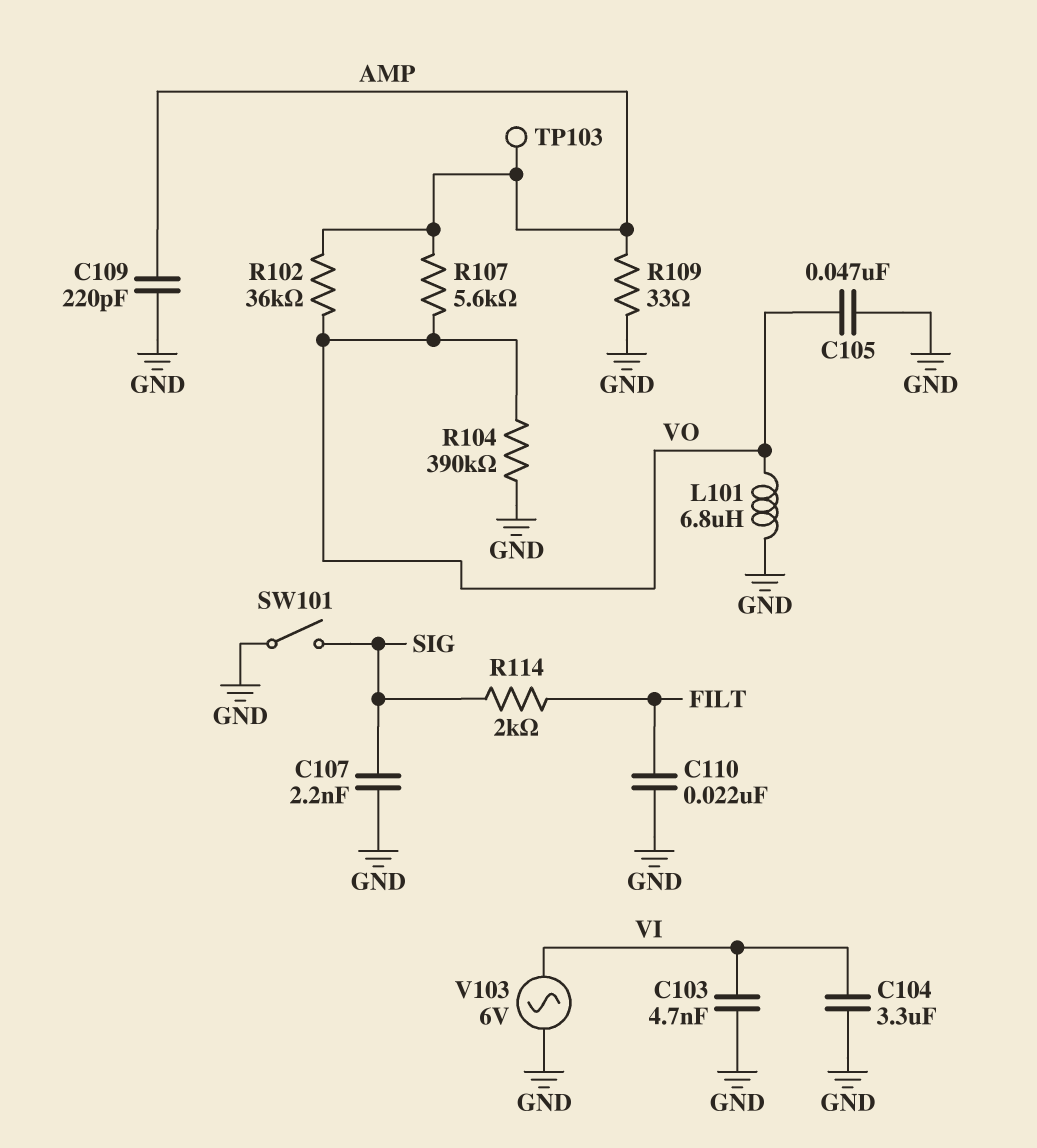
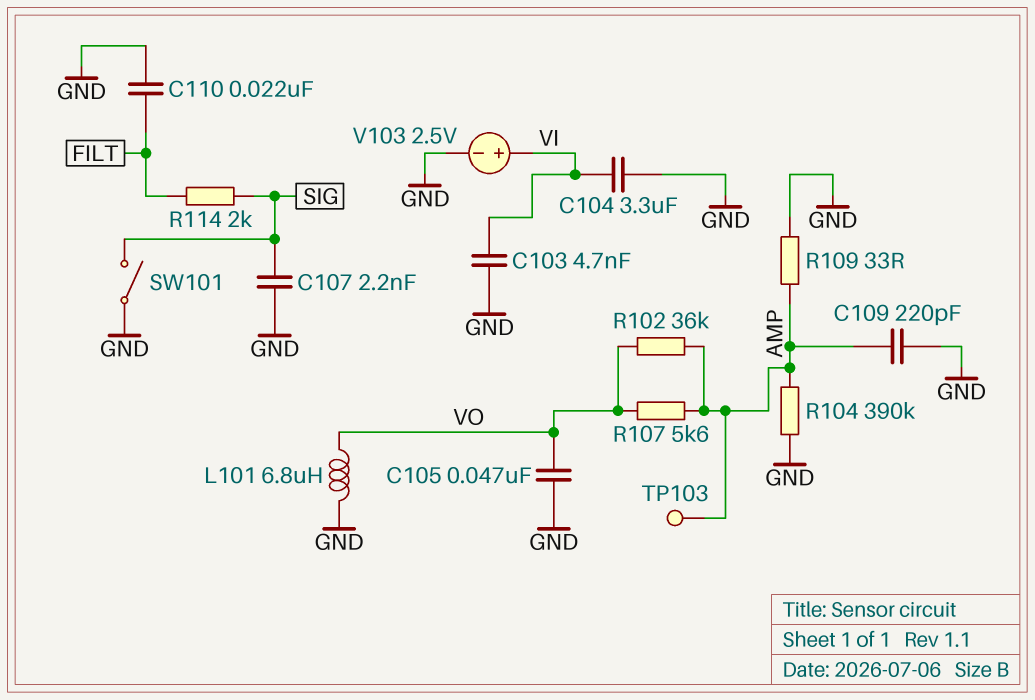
R104: 390k (GND, VO) -> 390k (AMP, GND)
V103: AC 6V (GND, VI) -> 2.5V (plus VI, minus GND)

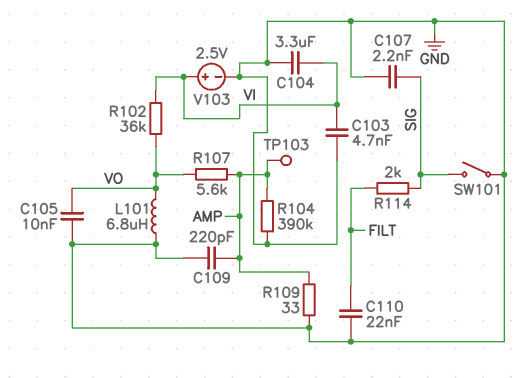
C105: 47nF (GND, VO) -> 10nF (GND, VO)
R102: 36k (AMP, VO) -> 36k (VI, VO)

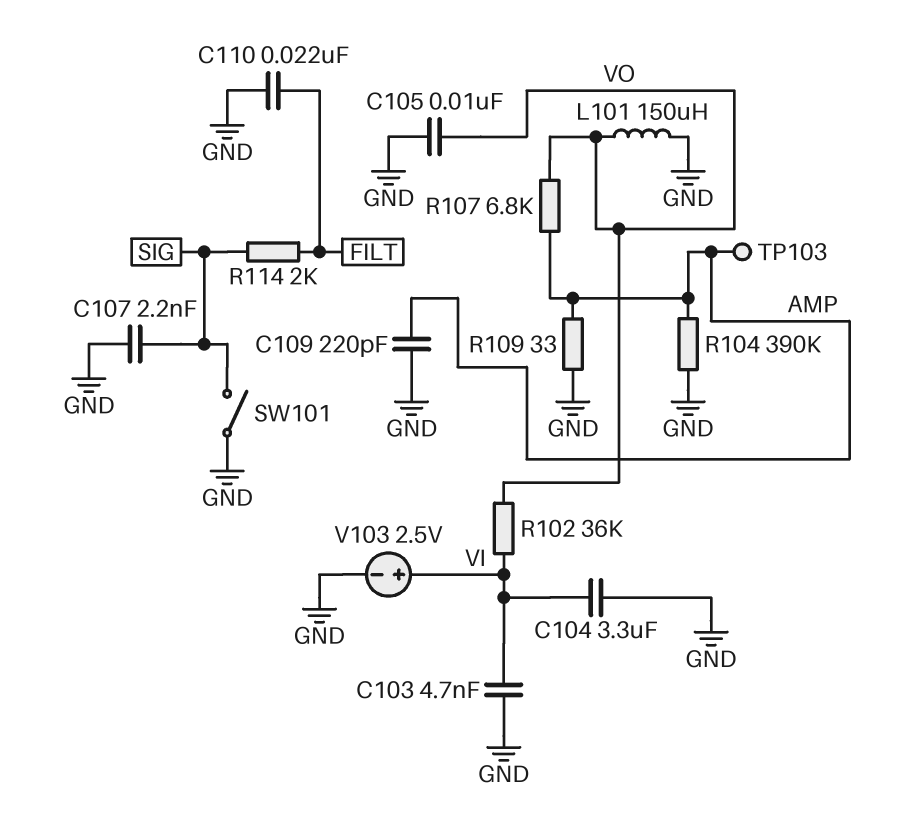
L101: 6.8uH (GND, VO) -> 150uH (GND, VO)
R107: 5.6k (AMP, VO) -> 6.8k (AMP, VO)

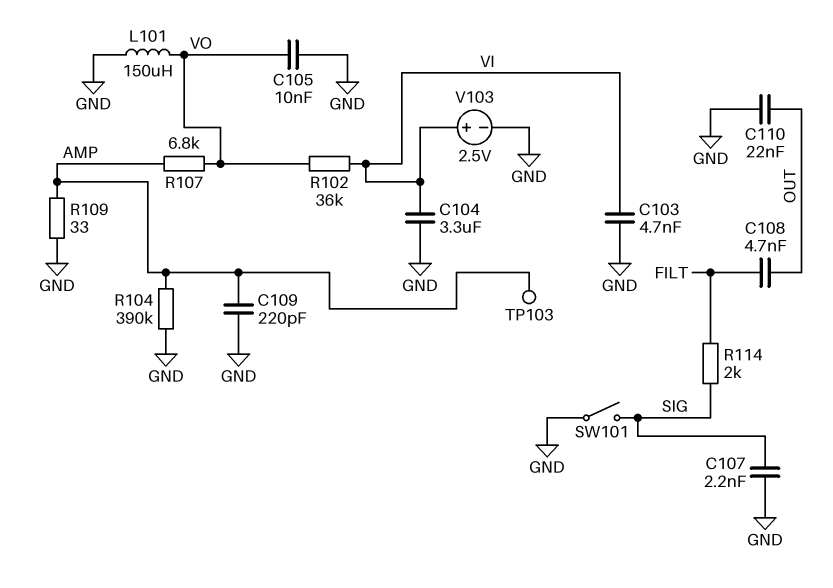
C108: none -> 4.7nF (FILT, OUT)
C110: 22nF (FILT, GND) -> 22nF (GND, OUT)

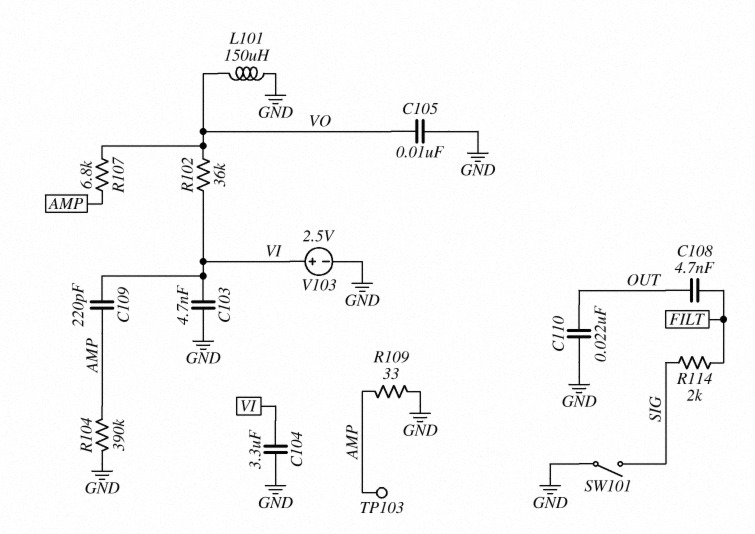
C107: 2.2nF (GND, SIG) -> none
C109: 220pF (AMP, GND) -> 220pF (AMP, VI)

